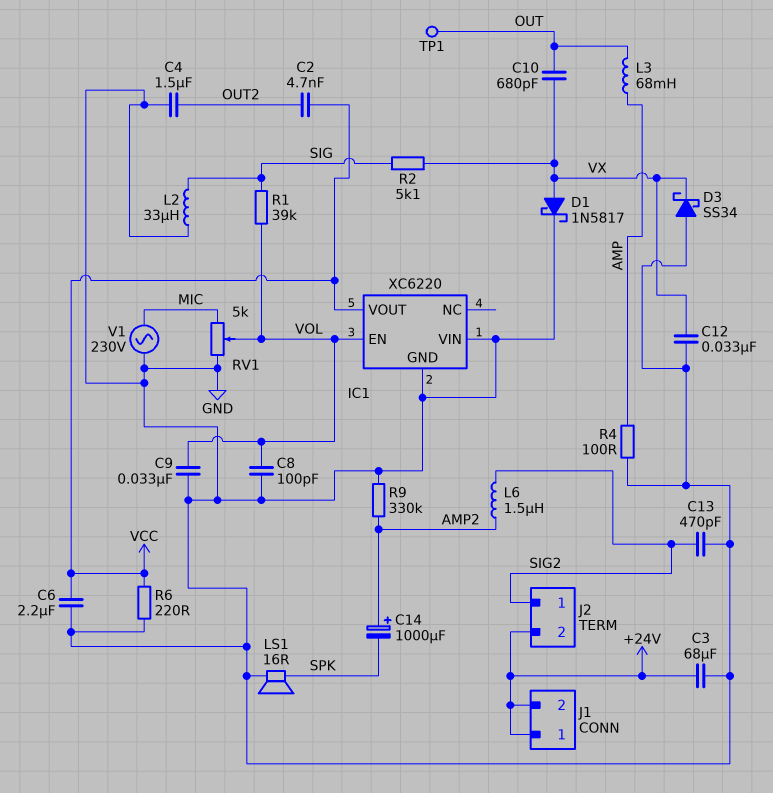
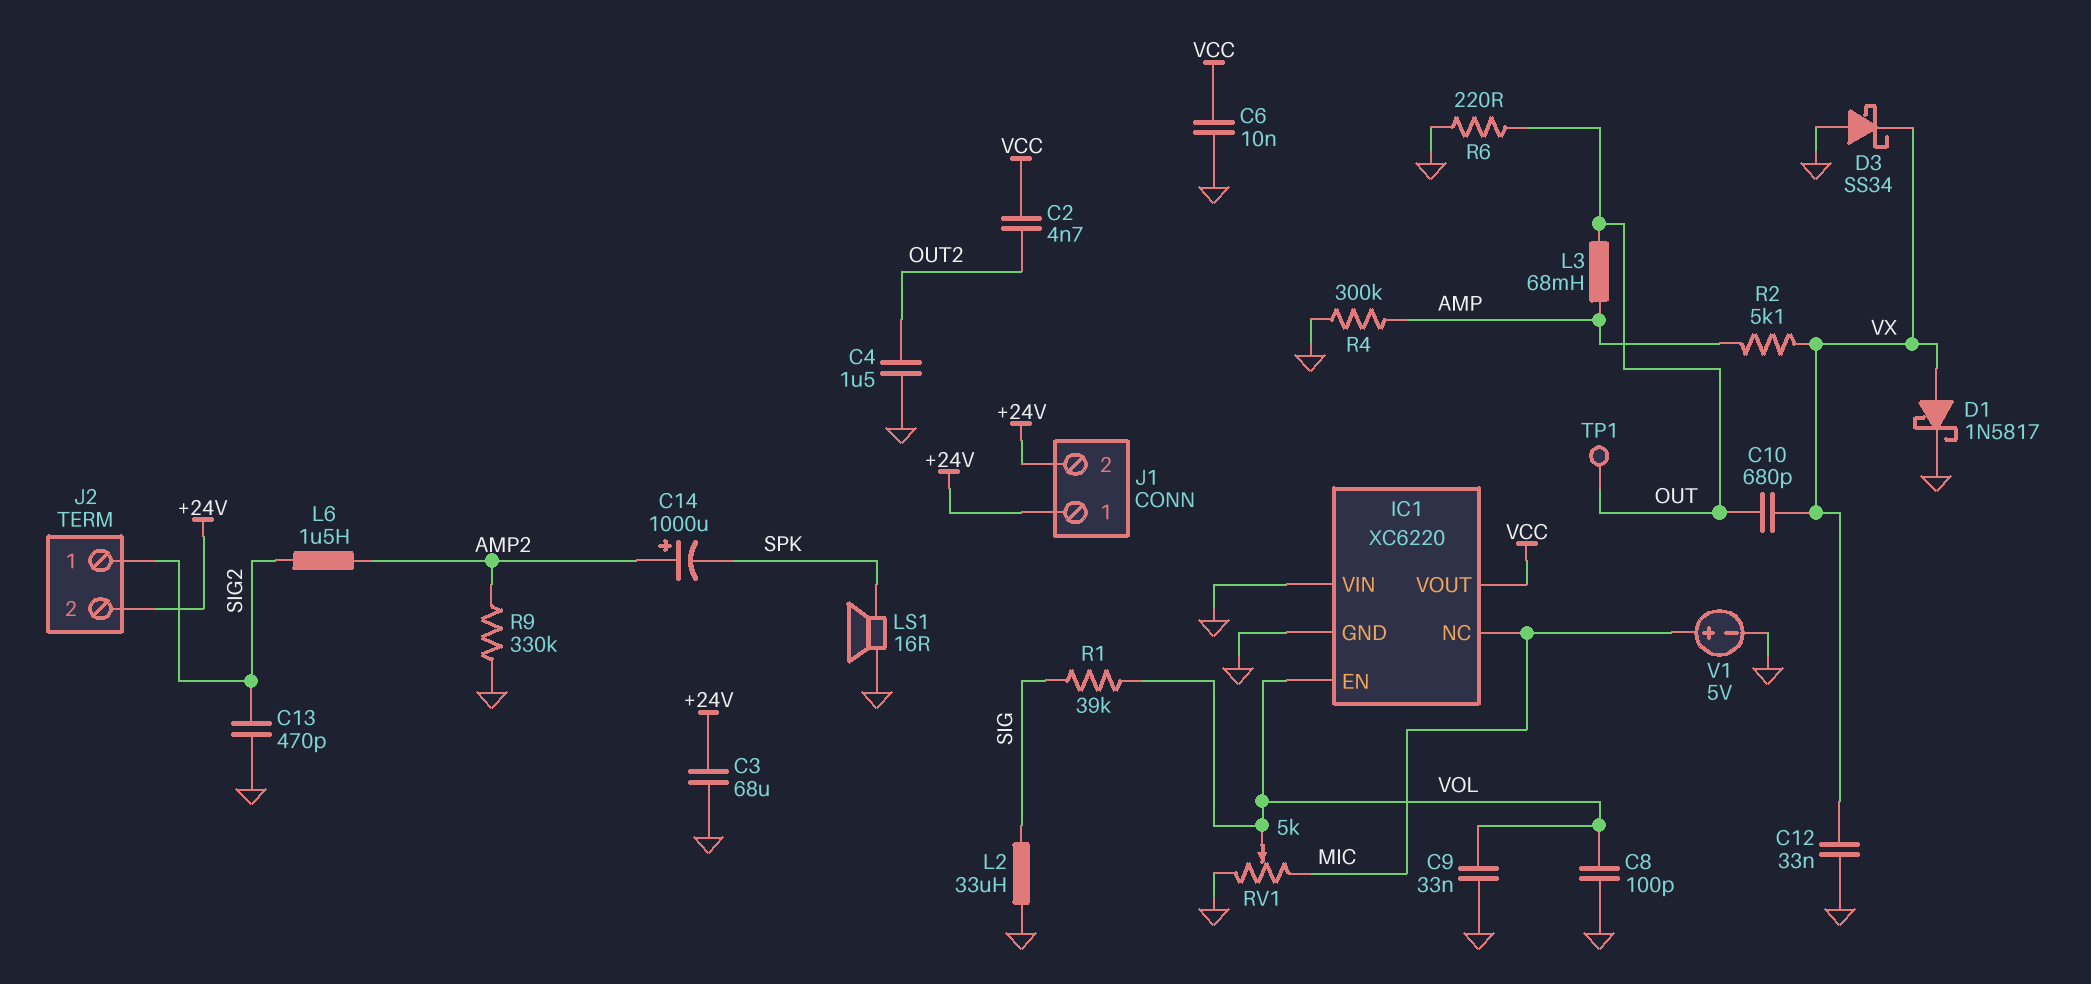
C6: 2.2uF (GND, VCC) -> 10nF (GND, VCC)
IC1 pin NC: none -> MIC
R2: 5.1k (SIG, VX) -> 5.1k (AMP, VX)
R4: 100 (AMP, GND) -> 300k (AMP, GND)
R6: 220 (GND, VCC) -> 220 (GND, OUT)
V1: AC 230V (GND, MIC) -> 5V (plus MIC, minus GND)

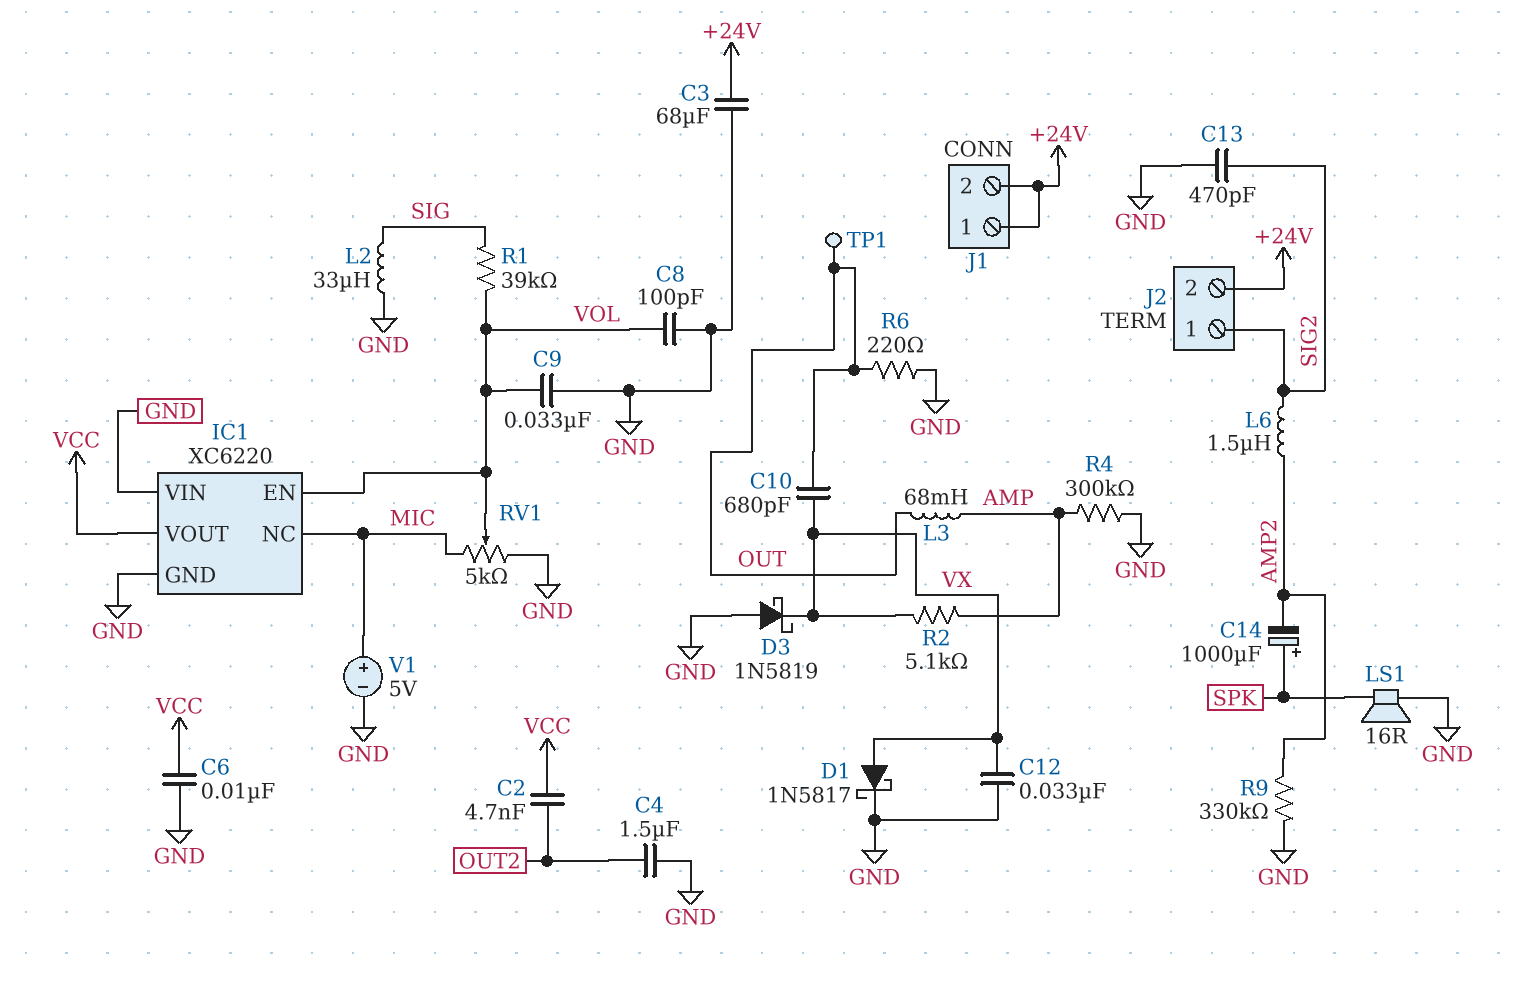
C14: 1000uF (plus AMP2, minus SPK) -> 1000uF (plus SPK, minus AMP2)
D3: schottky SS34 (A GND, K VX) -> schottky 1N5819 (A GND, K VX)

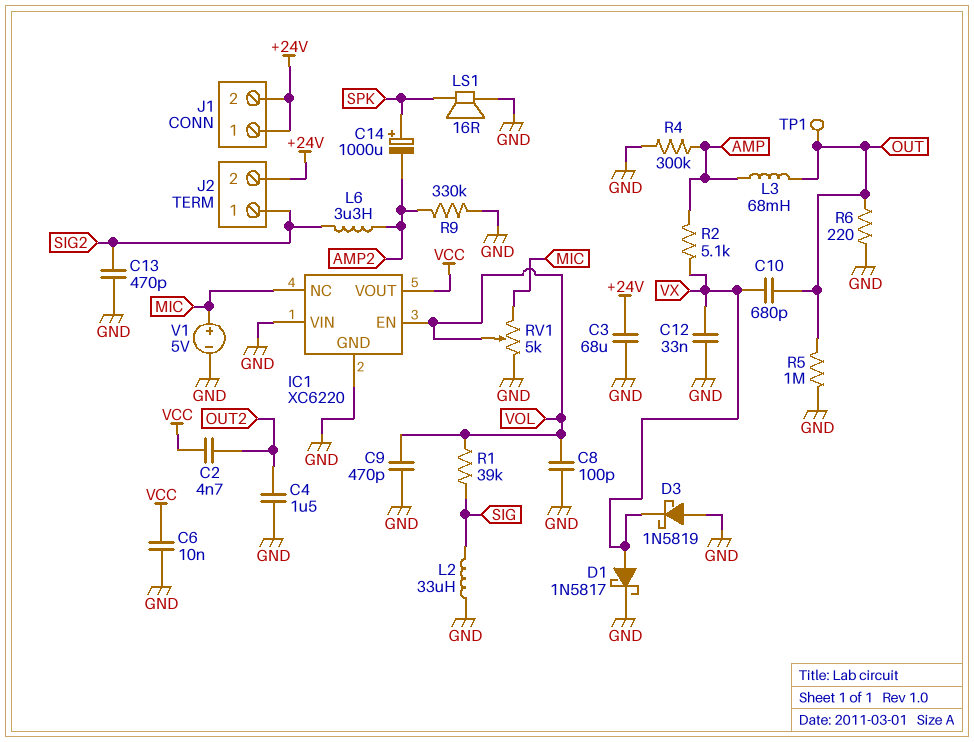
C9: 33nF (GND, VOL) -> 470pF (GND, VOL)
L6: 1.5uH (AMP2, SIG2) -> 3.3uH (AMP2, SIG2)
R5: none -> 1M (GND, OUT)

